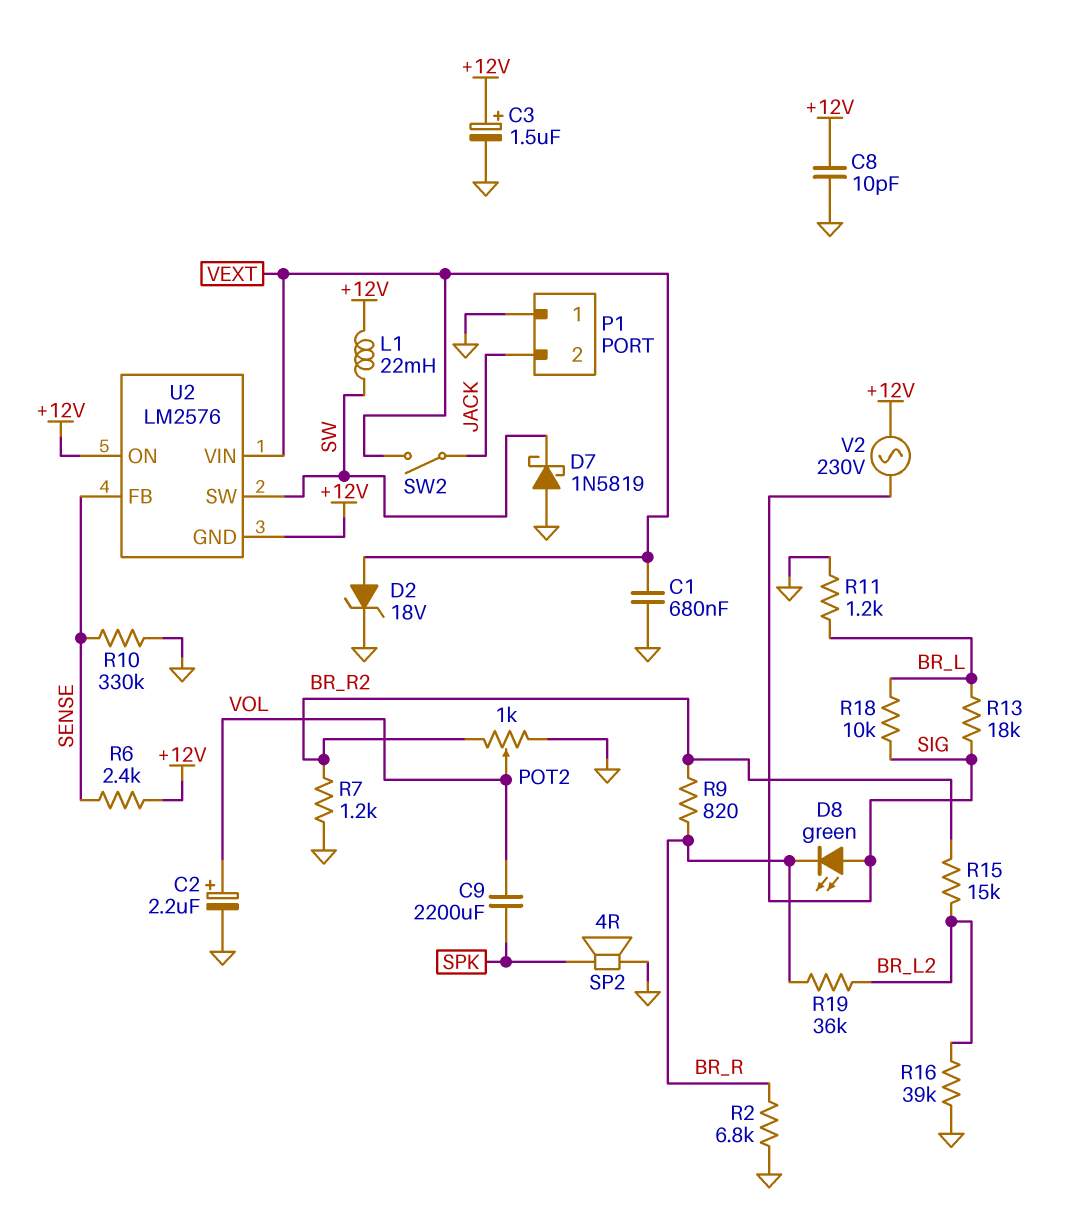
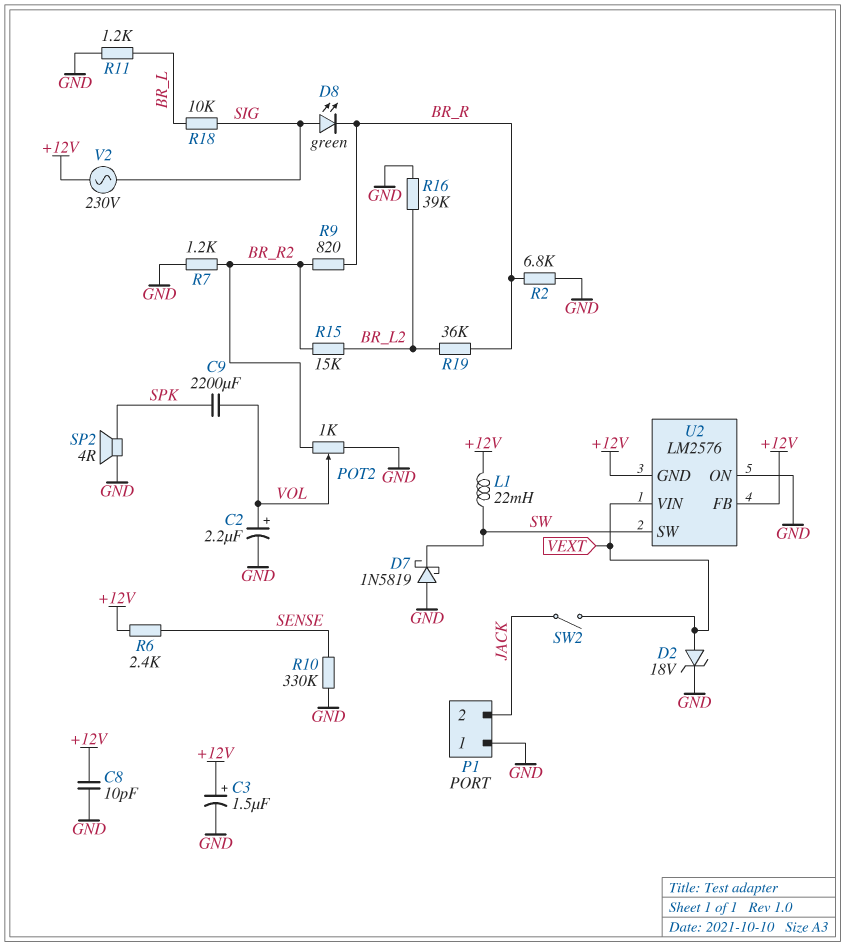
C1: 680nF (GND, VEXT) -> none
R13: 18k (BR_L, SIG) -> none
U2 pin FB: SENSE -> +12V
U2 pin ON: +12V -> GND

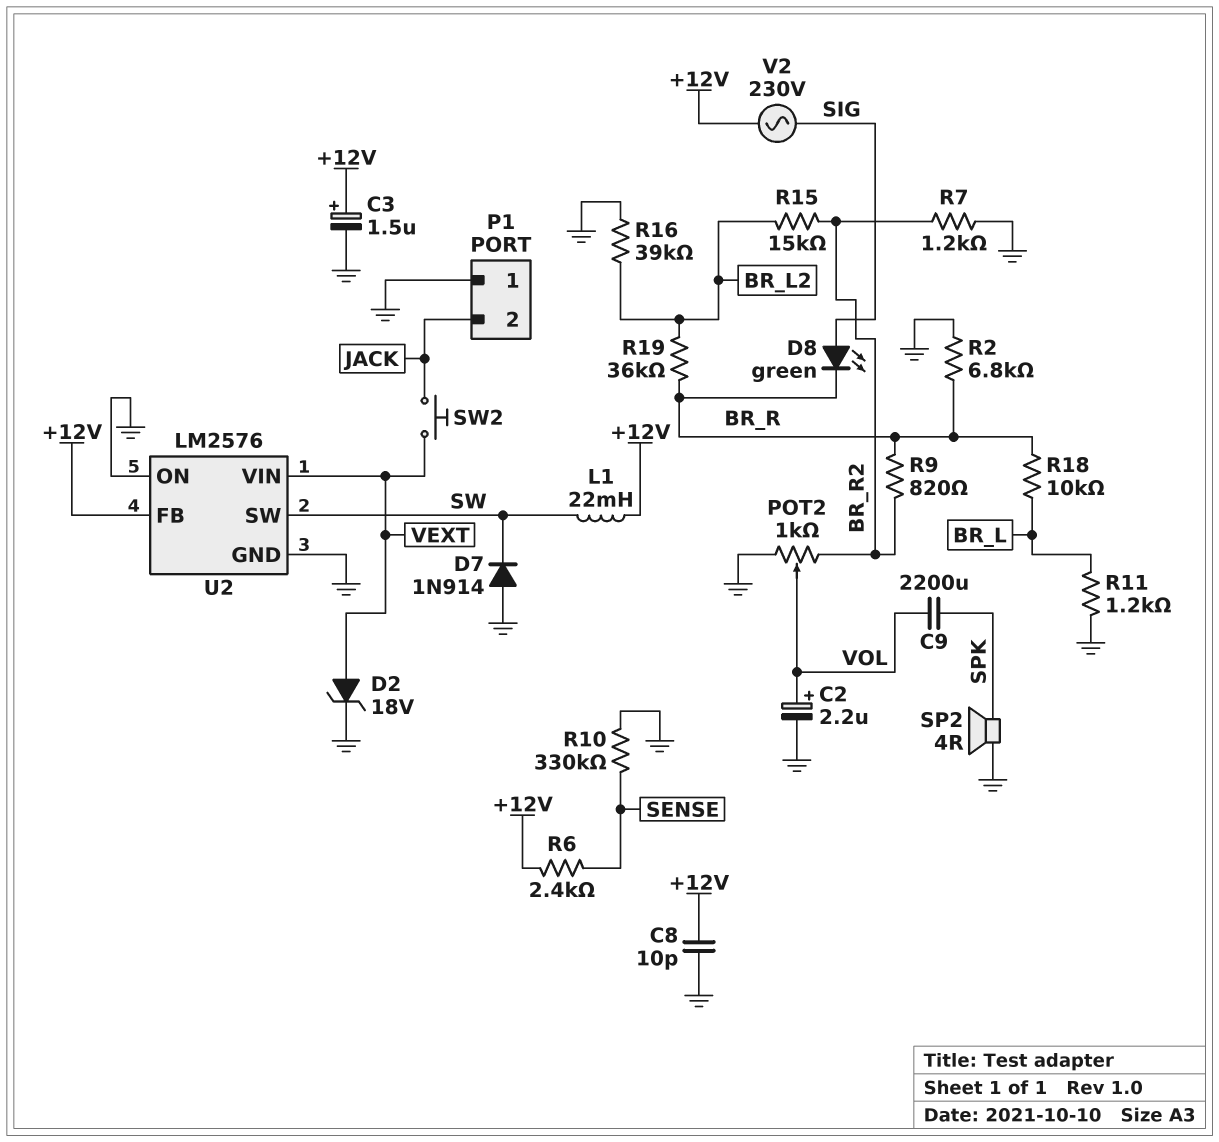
D7: schottky 1N5819 (A GND, K SW) -> diode 1N914 (A GND, K SW)
R18: 10k (BR_L, SIG) -> 10k (BR_L, BR_R)
SW2: switch (JACK, VEXT) -> button (JACK, VEXT)
U2 pin GND: +12V -> GND

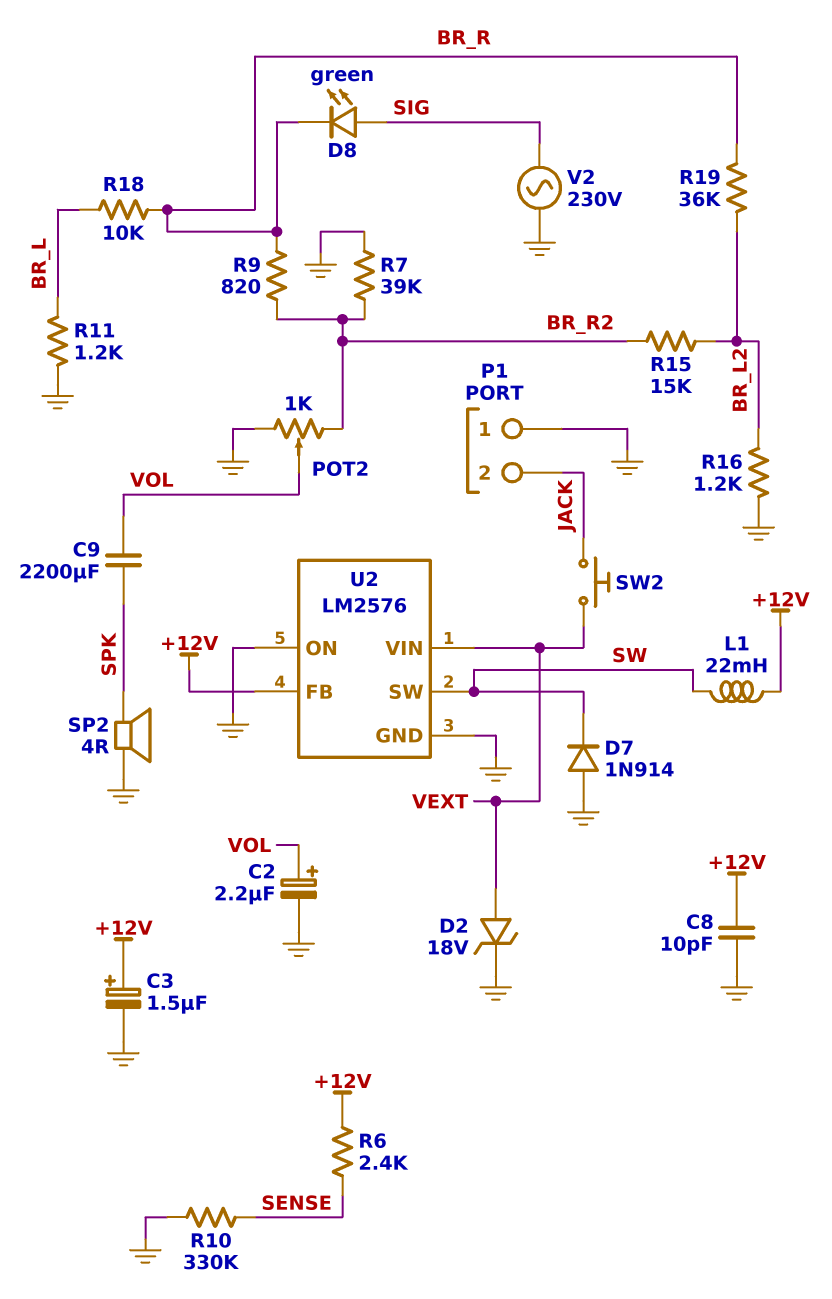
R2: 6.8k (BR_R, GND) -> none
R7: 1.2k (BR_R2, GND) -> 39k (BR_R2, GND)
R16: 39k (BR_L2, GND) -> 1.2k (BR_L2, GND)
V2: AC 230V (+12V, SIG) -> AC 230V (GND, SIG)

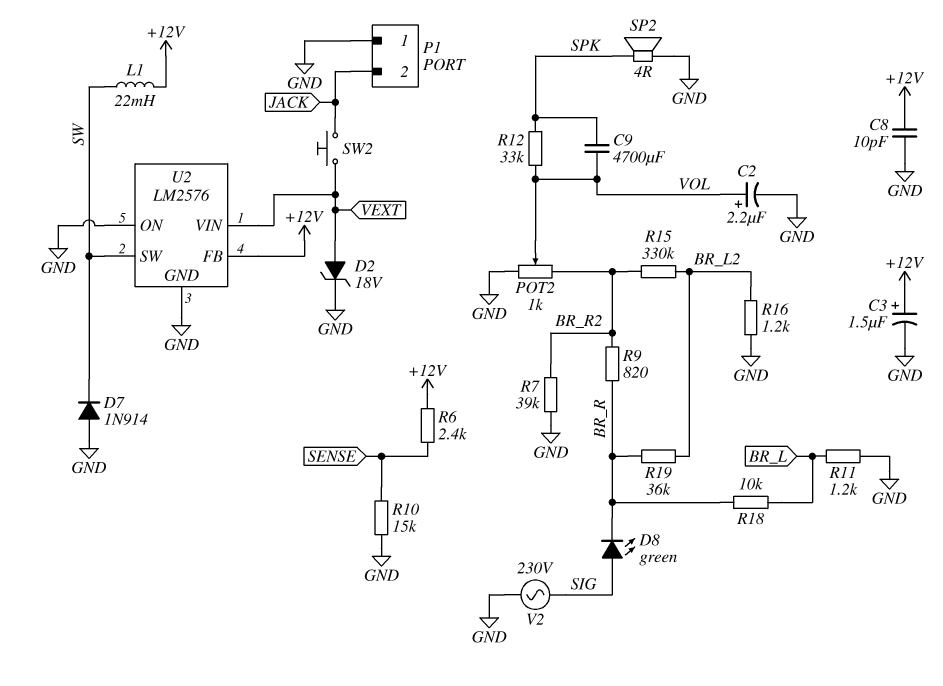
C9: 2200uF (SPK, VOL) -> 4700uF (SPK, VOL)
R10: 330k (GND, SENSE) -> 15k (GND, SENSE)
R12: none -> 33k (SPK, VOL)
R15: 15k (BR_L2, BR_R2) -> 330k (BR_L2, BR_R2)

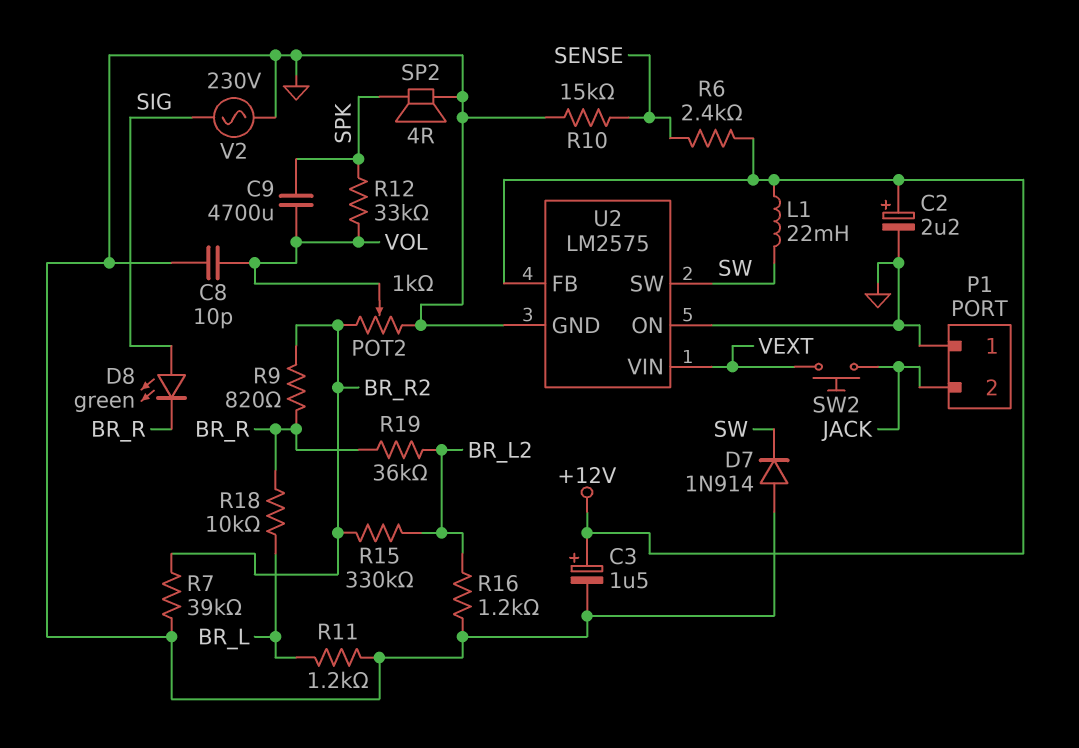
C2: 2.2uF (plus VOL, minus GND) -> 2.2uF (plus +12V, minus GND)
C8: 10pF (+12V, GND) -> 10pF (GND, VOL)
D2: zener 18V (A VEXT, K GND) -> none
U2: LM2576 -> LM2575

